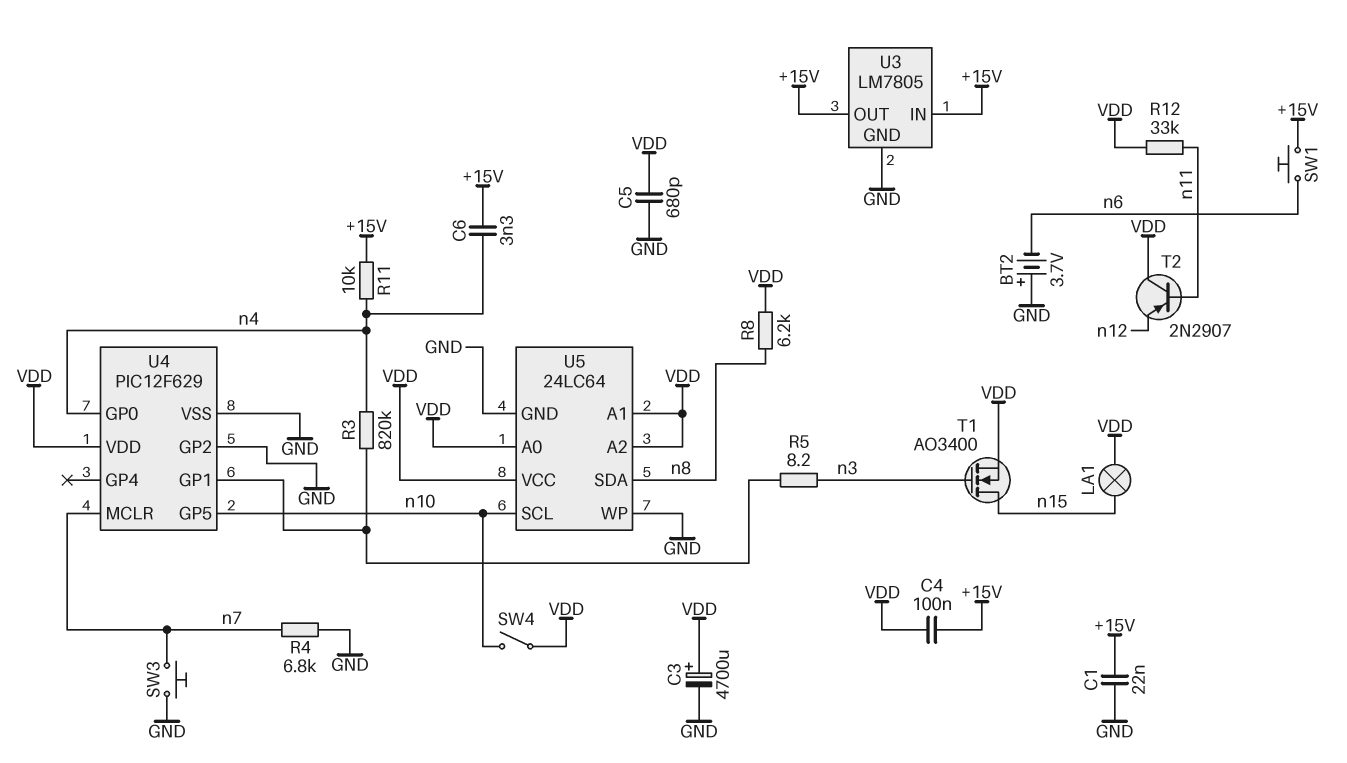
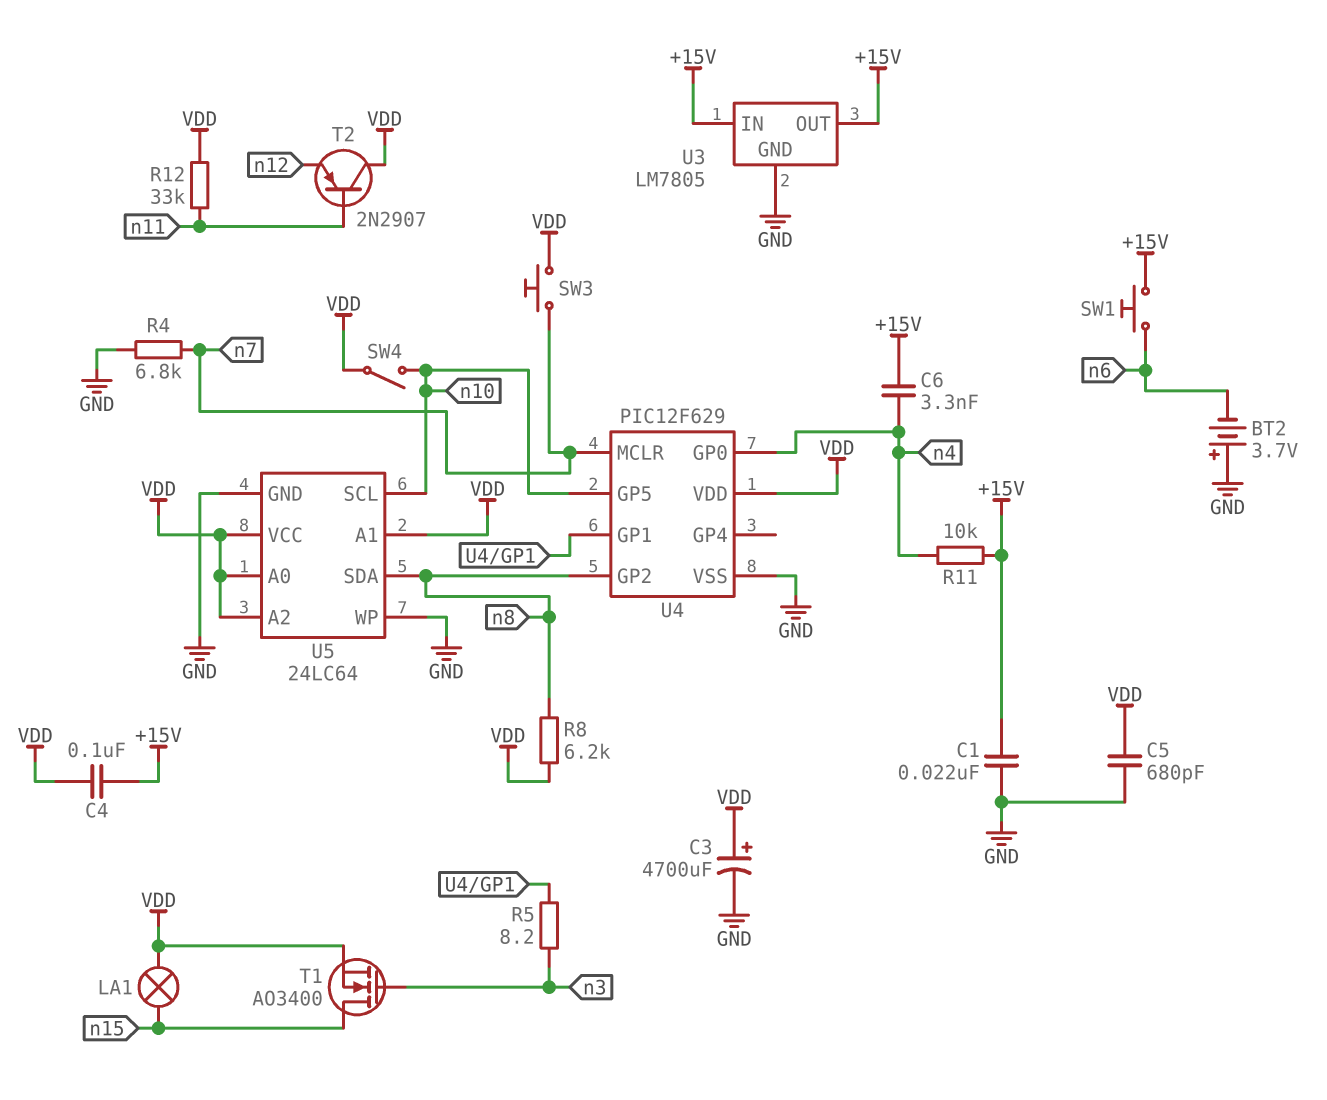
R3: 820k (U4/GP1, n4) -> none
SW3: button (GND, n7) -> button (VDD, n7)
U4 pin GP2: GND -> n8

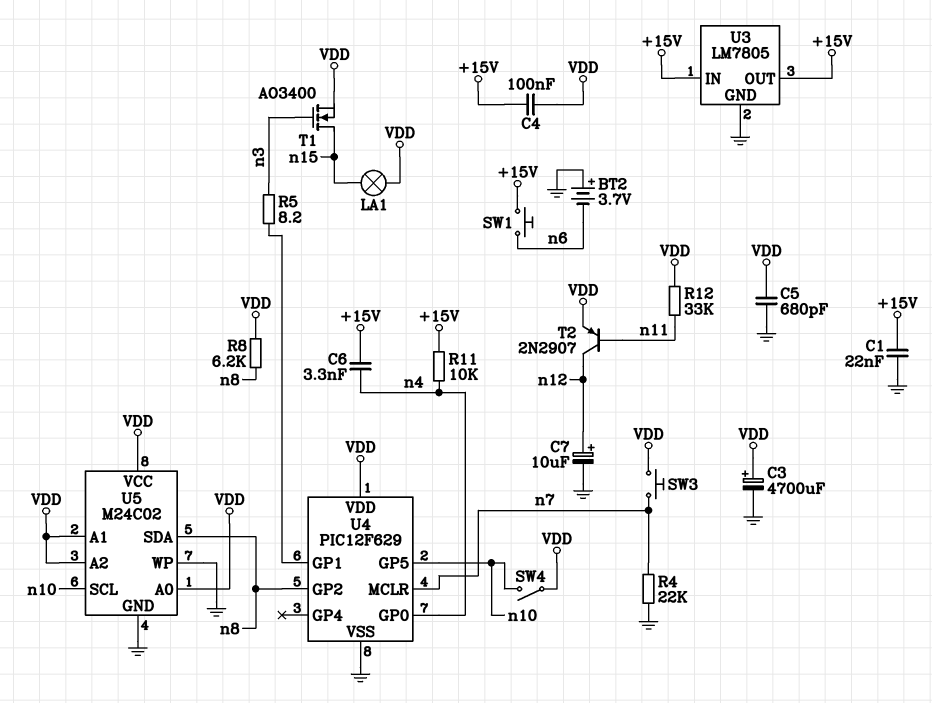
C7: none -> 10uF (plus n12, minus GND)
R4: 6.8k (GND, n7) -> 22k (GND, n7)
T2: PNP 2N2907 (B n11, C VDD, E n12) -> PNP 2N2907 (B n11, C n12, E VDD)
U5: 24LC64 -> M24C02

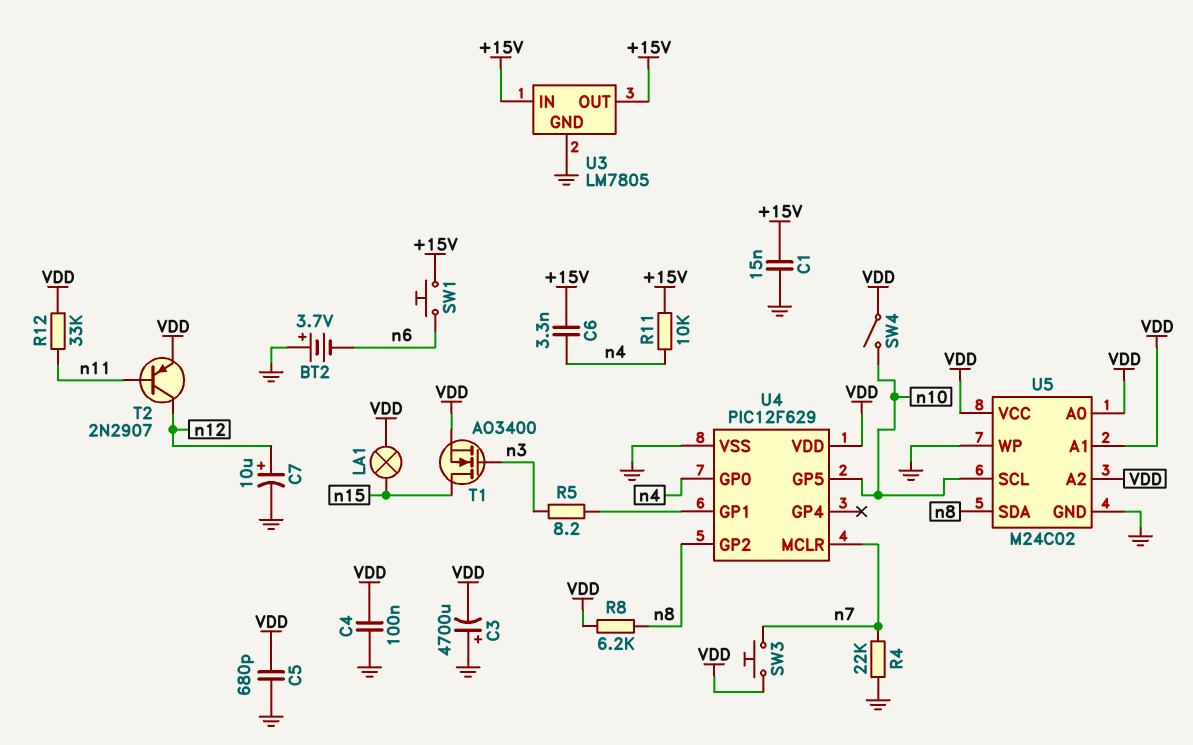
C1: 22nF (+15V, GND) -> 15nF (+15V, GND)
C3: 4700uF (plus VDD, minus GND) -> 4700uF (plus GND, minus VDD)
C4: 100nF (+15V, VDD) -> 100nF (GND, VDD)

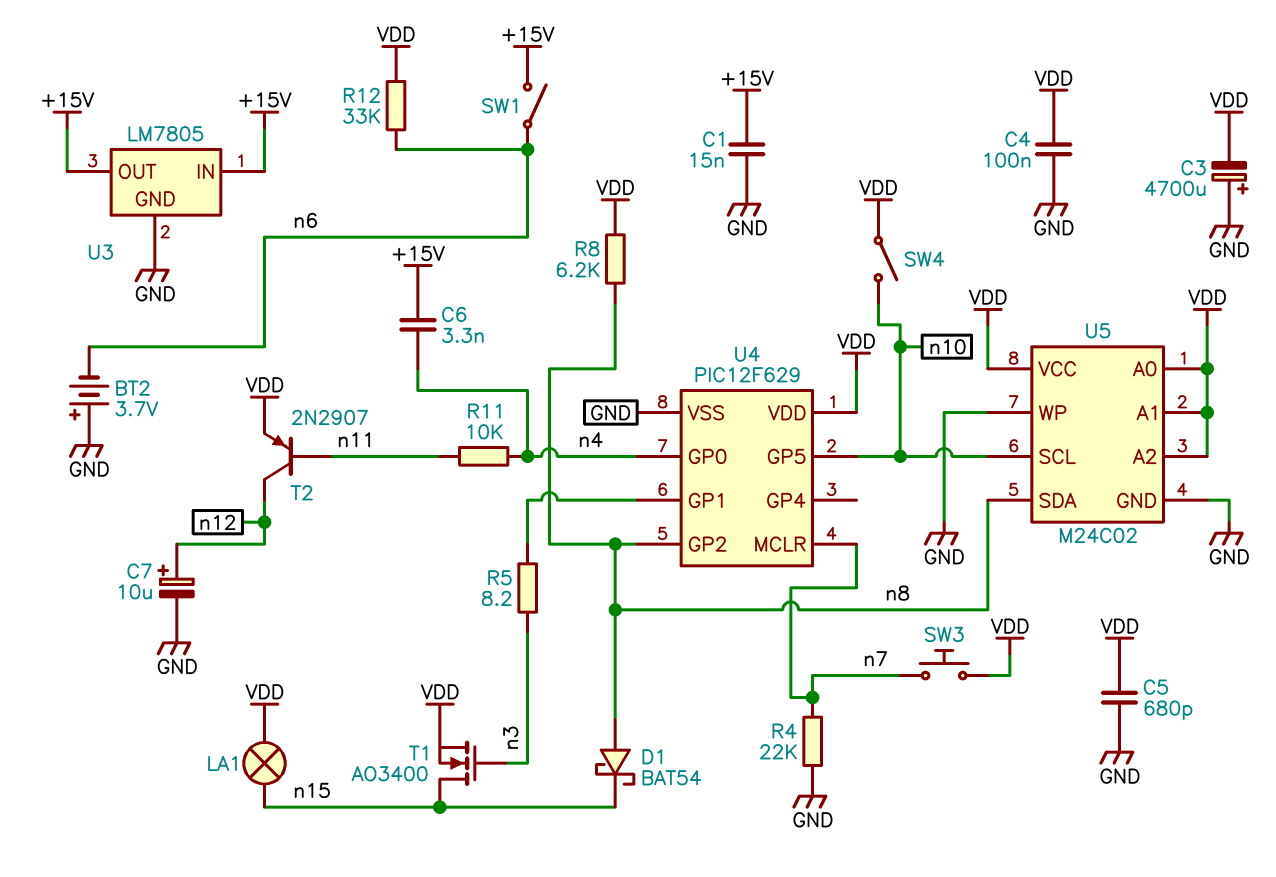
D1: none -> schottky BAT54 (A n8, K n15)
R11: 10k (+15V, n4) -> 10k (n4, n11)
R12: 33k (VDD, n11) -> 33k (VDD, n6)
SW1: button (+15V, n6) -> switch (+15V, n6)

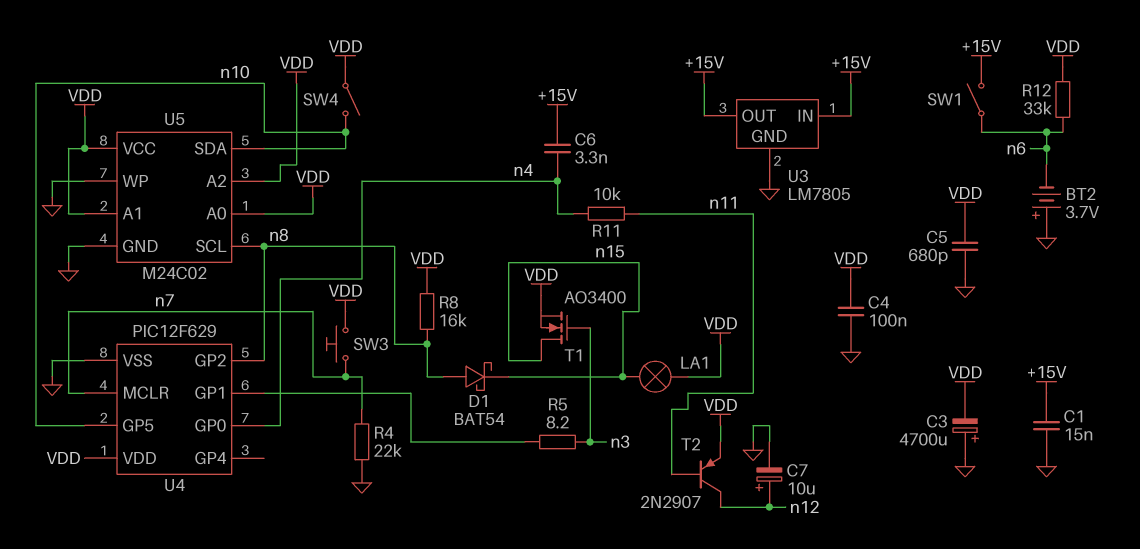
R8: 6.2k (VDD, n8) -> 16k (VDD, n8)
U5 pin SCL: n10 -> n8
U5 pin SDA: n8 -> n10

